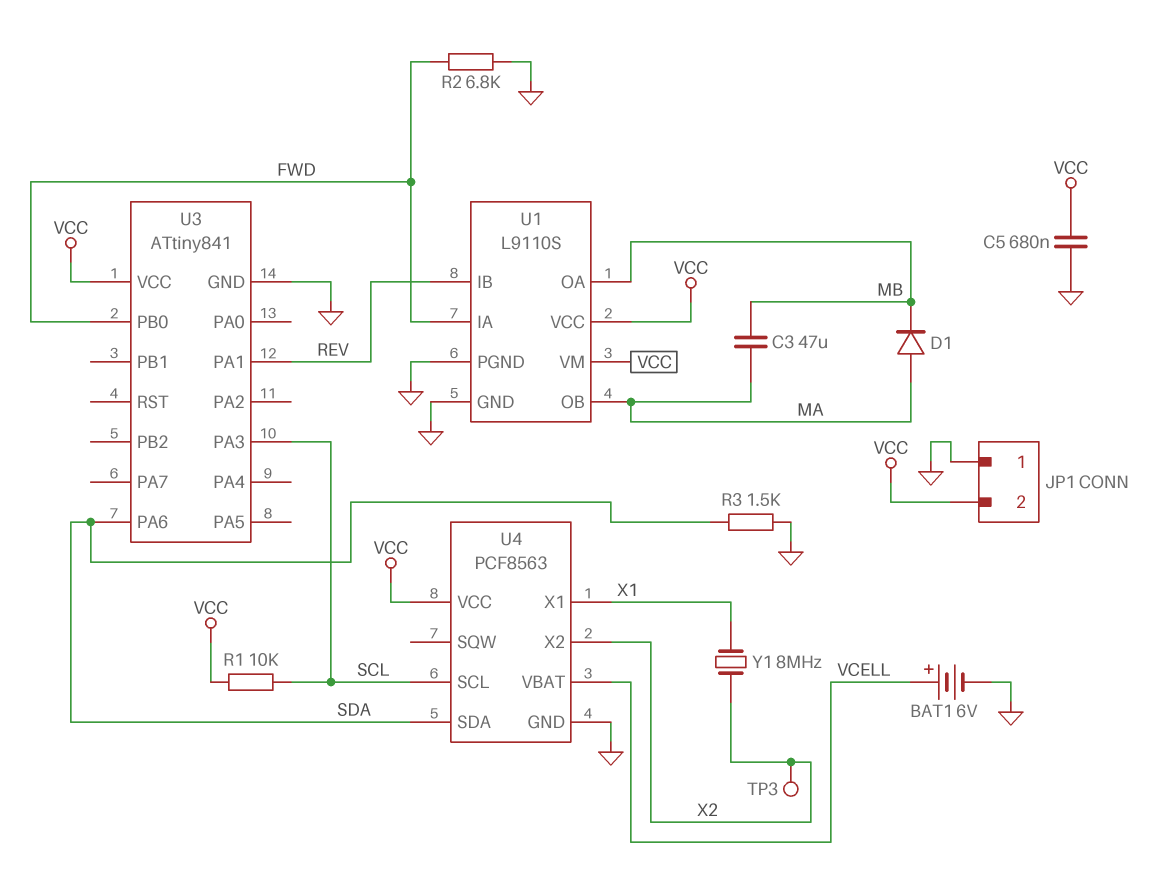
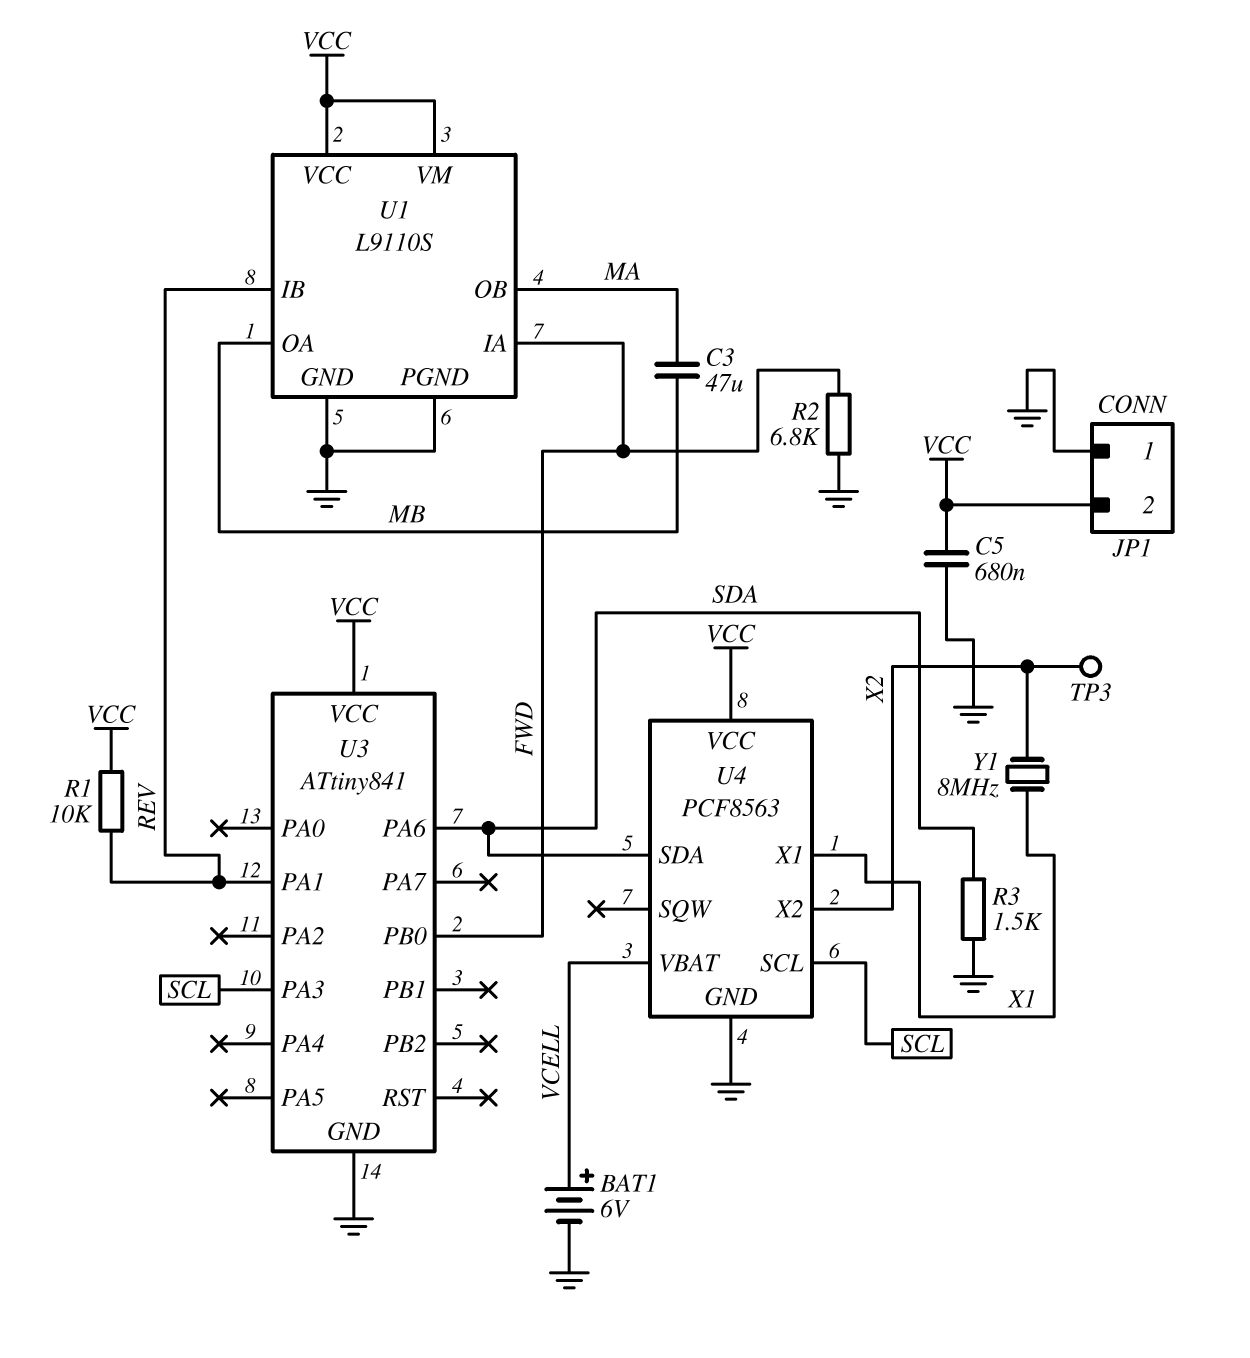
D1: diode (A MA, K MB) -> none
R1: 10k (SCL, VCC) -> 10k (REV, VCC)

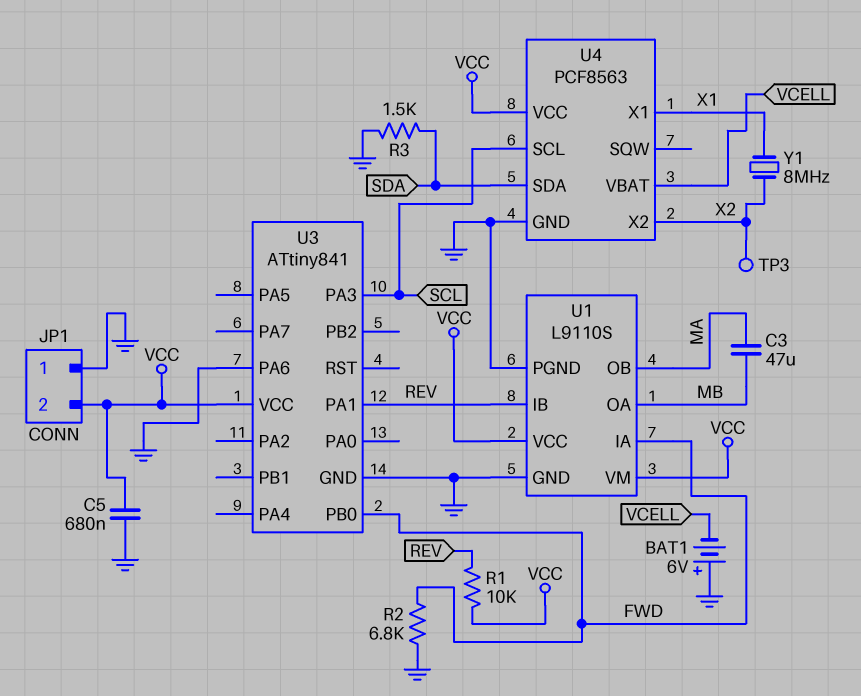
BAT1: 6V (plus VCELL, minus GND) -> 6V (plus GND, minus VCELL)
U3 pin PA6: SDA -> GND

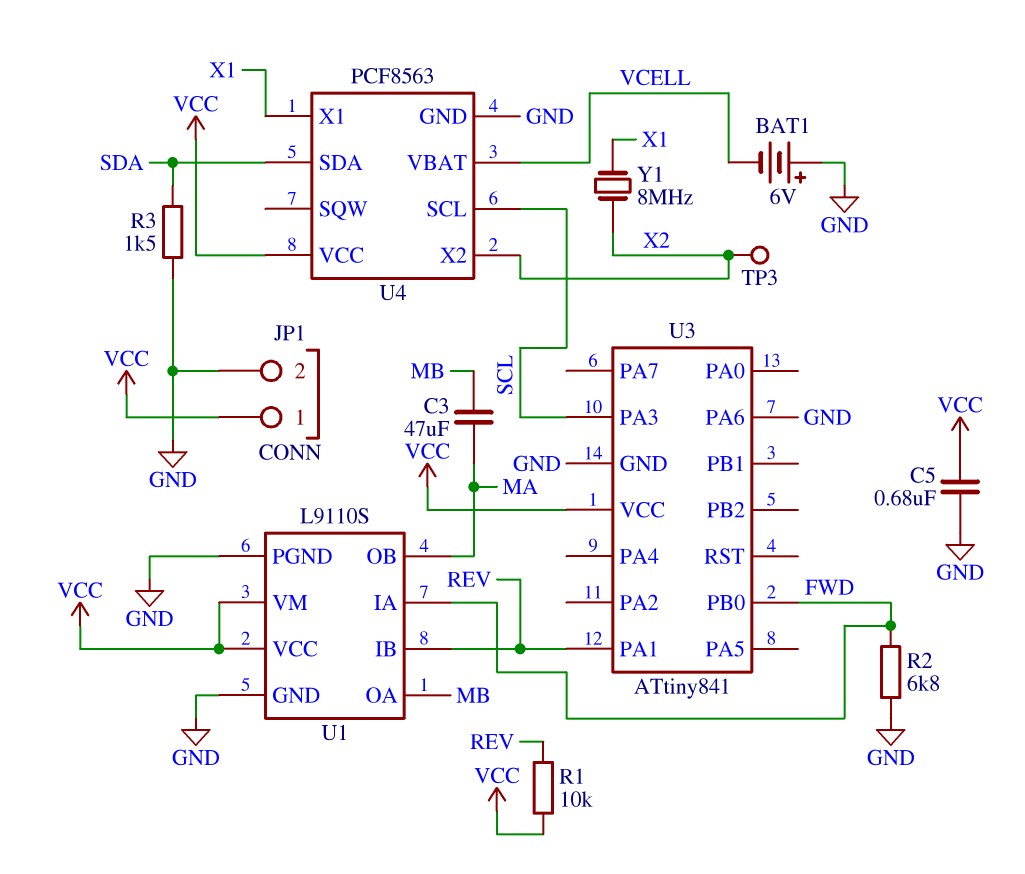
JP1 pin 1: GND -> VCC
JP1 pin 2: VCC -> GND

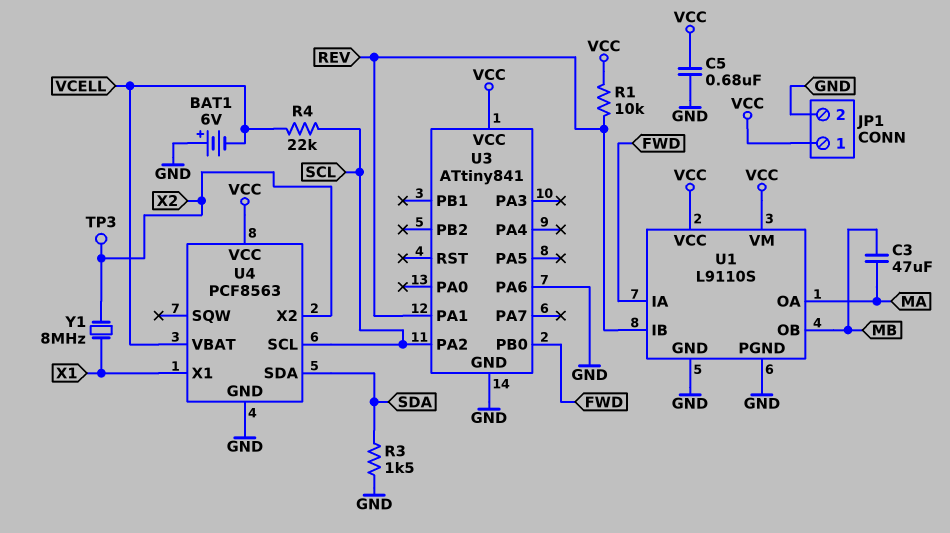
R2: 6.8k (FWD, GND) -> none
R4: none -> 22k (SCL, VCELL)
U1 pin OA: MB -> MA
U1 pin OB: MA -> MB
U3 pin PA2: none -> SCL
U3 pin PA3: SCL -> none

